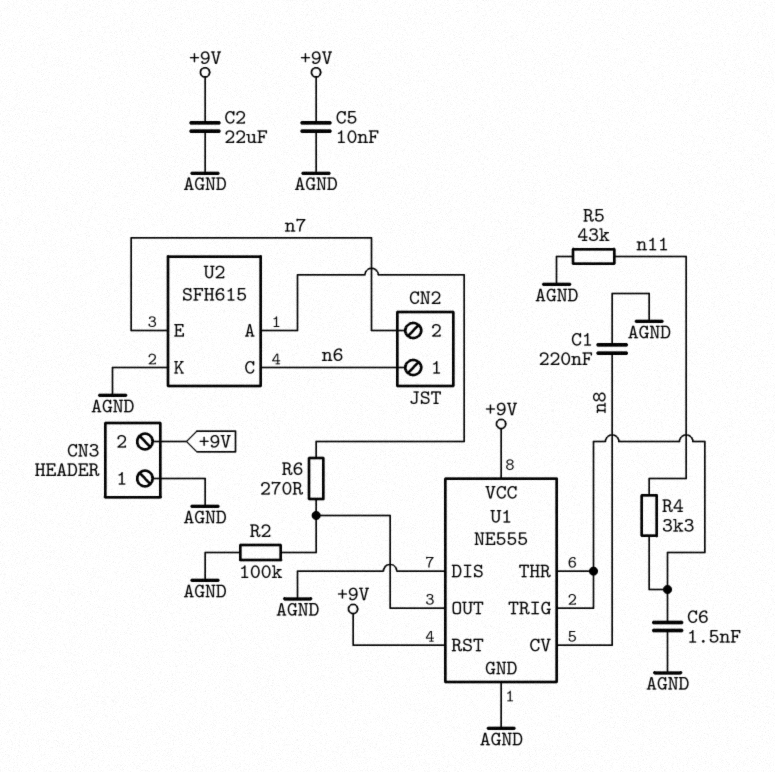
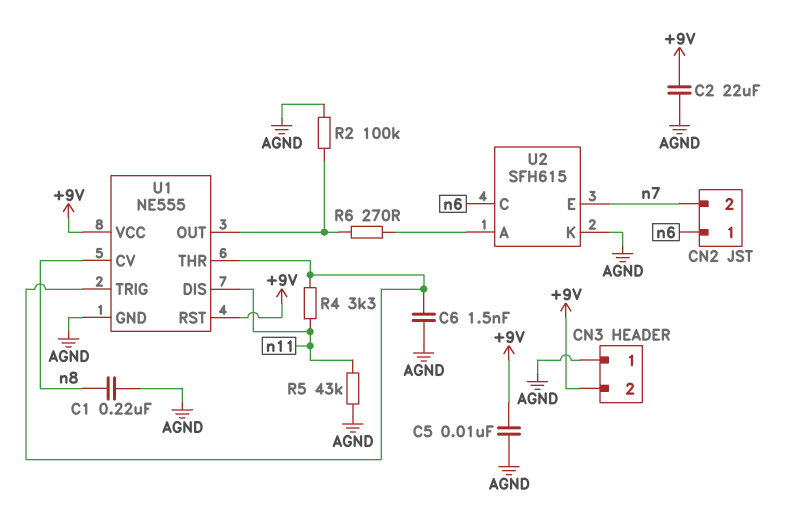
U1 pin DIS: AGND -> n11

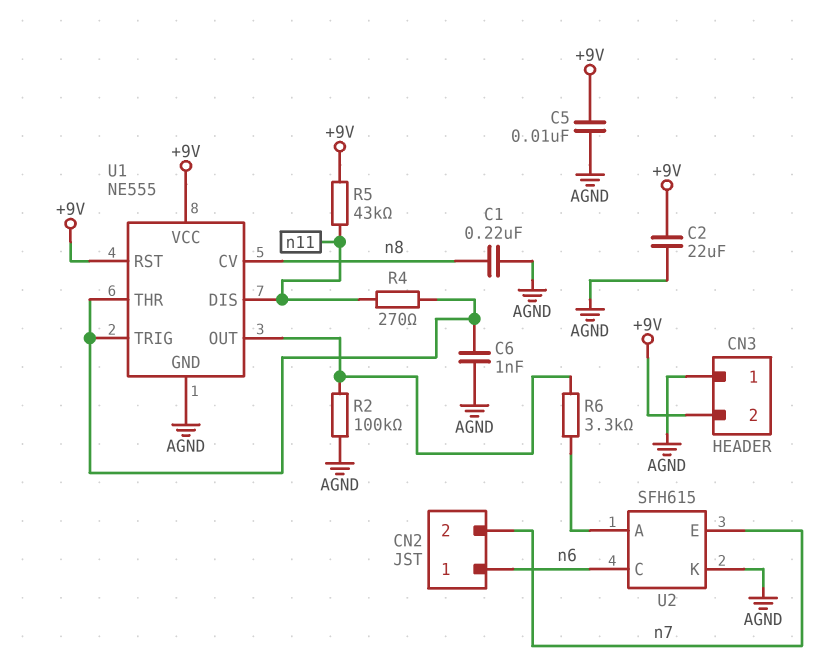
C6: 1.5nF (AGND, U1/THR) -> 1nF (AGND, U1/THR)
R4: 3.3k (U1/THR, n11) -> 270 (U1/THR, n11)
R5: 43k (AGND, n11) -> 43k (+9V, n11)
R6: 270 (U1/OUT, U2/A) -> 3.3k (U1/OUT, U2/A)

